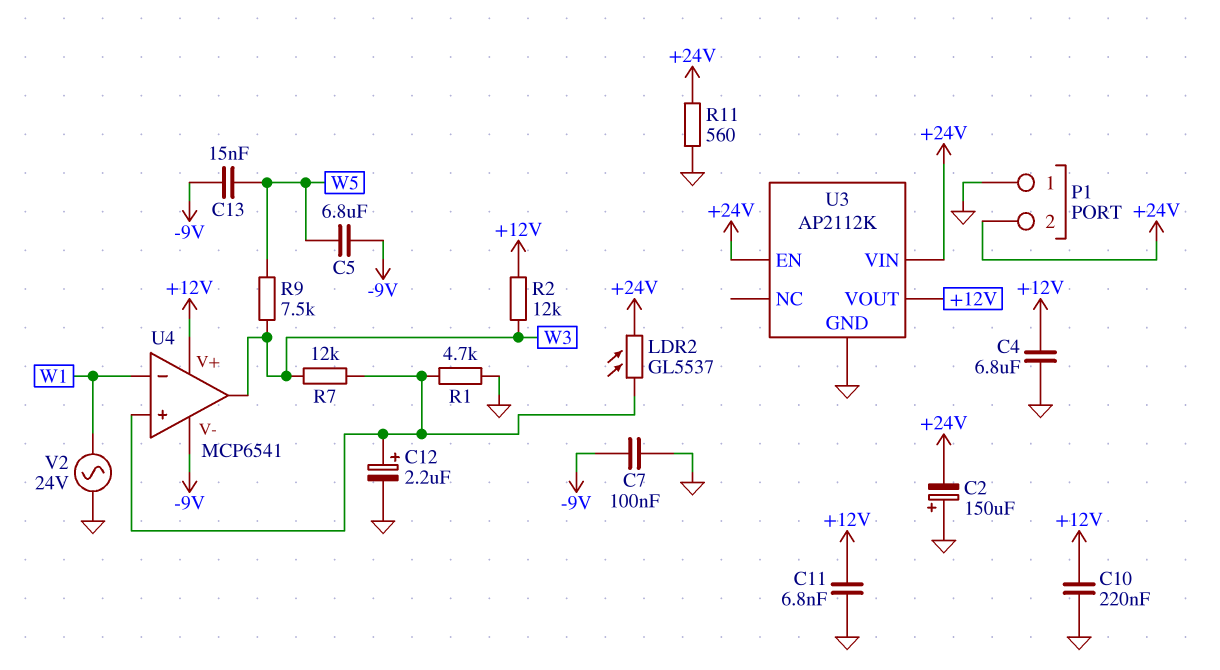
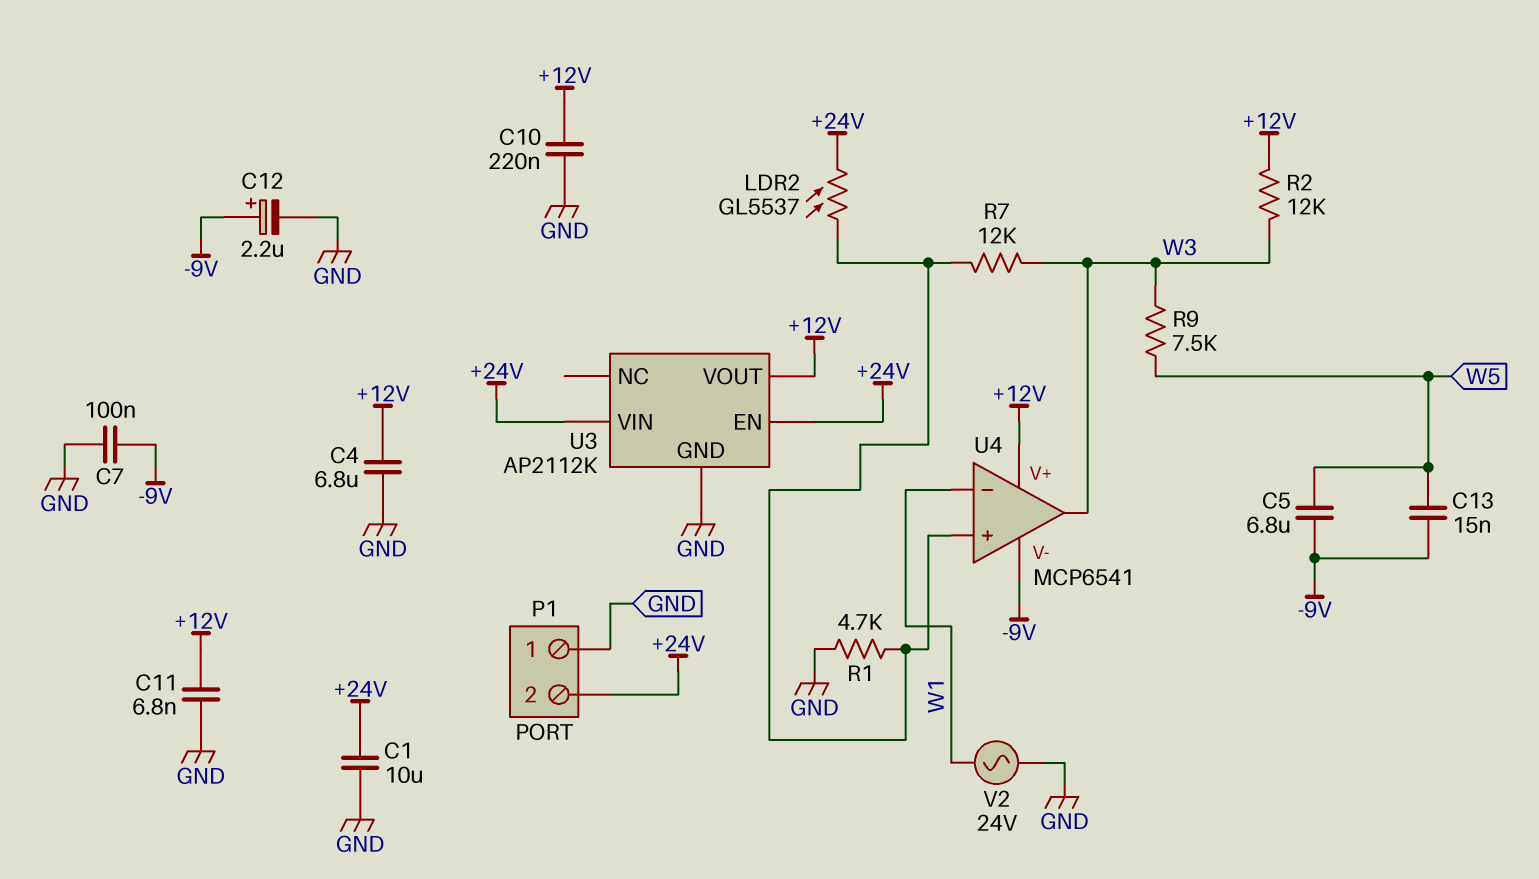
C1: none -> 10uF (+24V, GND)
C2: 150uF (plus GND, minus +24V) -> none
C12: 2.2uF (plus U4/in+, minus GND) -> 2.2uF (plus -9V, minus GND)
R11: 560 (+24V, GND) -> none

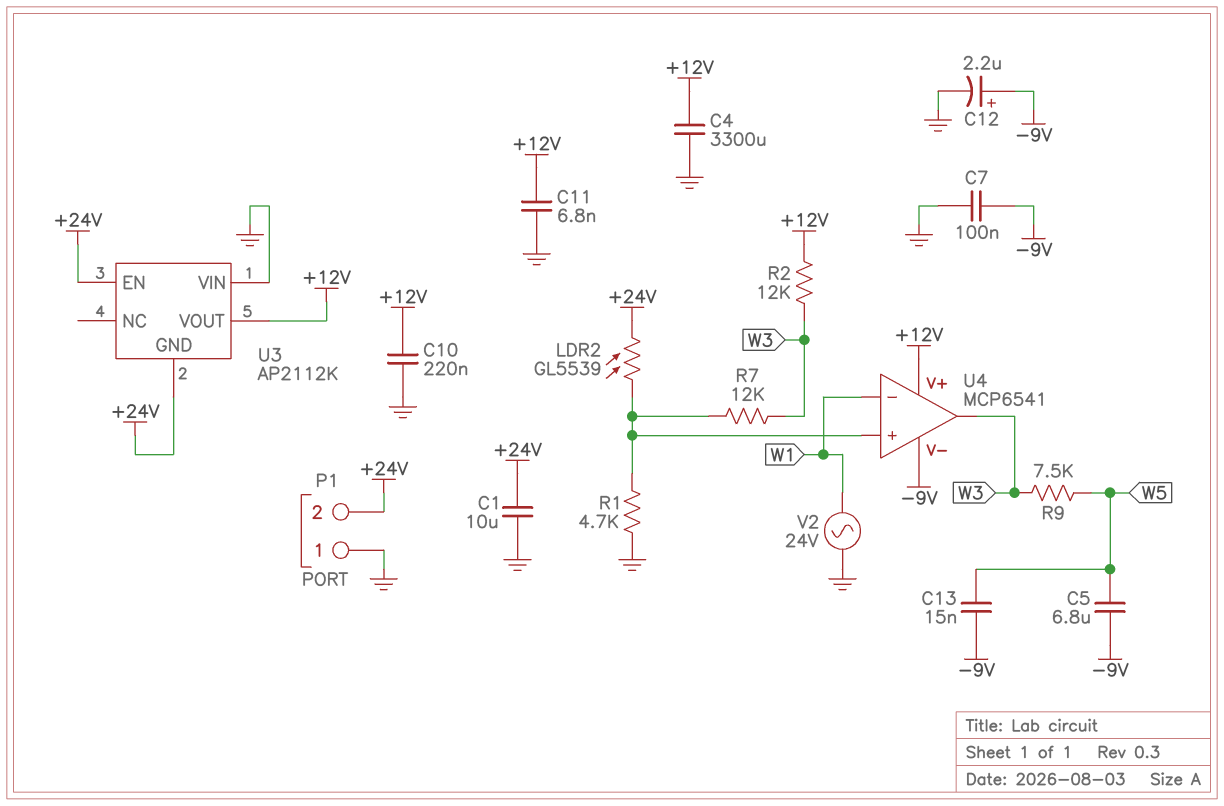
C4: 6.8uF (+12V, GND) -> 3300uF (+12V, GND)
LDR2: GL5537 (+24V, U4/in+) -> GL5539 (+24V, U4/in+)
U3 pin GND: GND -> +24V
U3 pin VIN: +24V -> GND

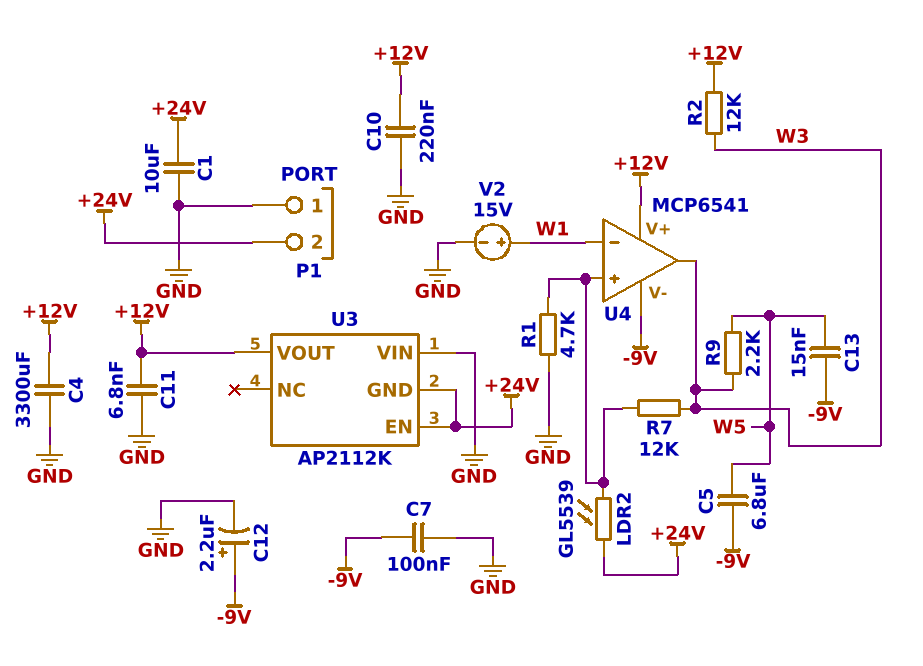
R9: 7.5k (W3, W5) -> 2.2k (W3, W5)
V2: AC 24V (GND, W1) -> 15V (plus W1, minus GND)

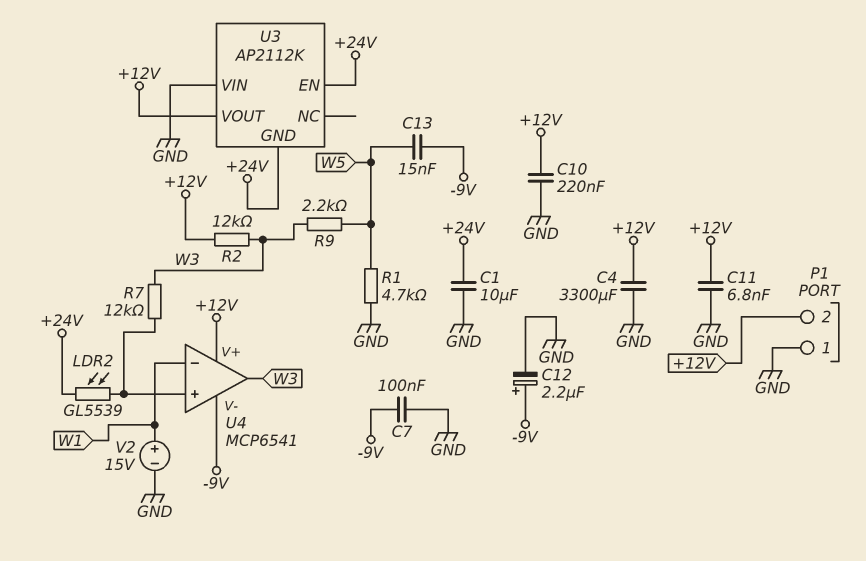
C5: 6.8uF (-9V, W5) -> none
P1 pin 2: +24V -> +12V
R1: 4.7k (GND, U4/in+) -> 4.7k (GND, W5)

